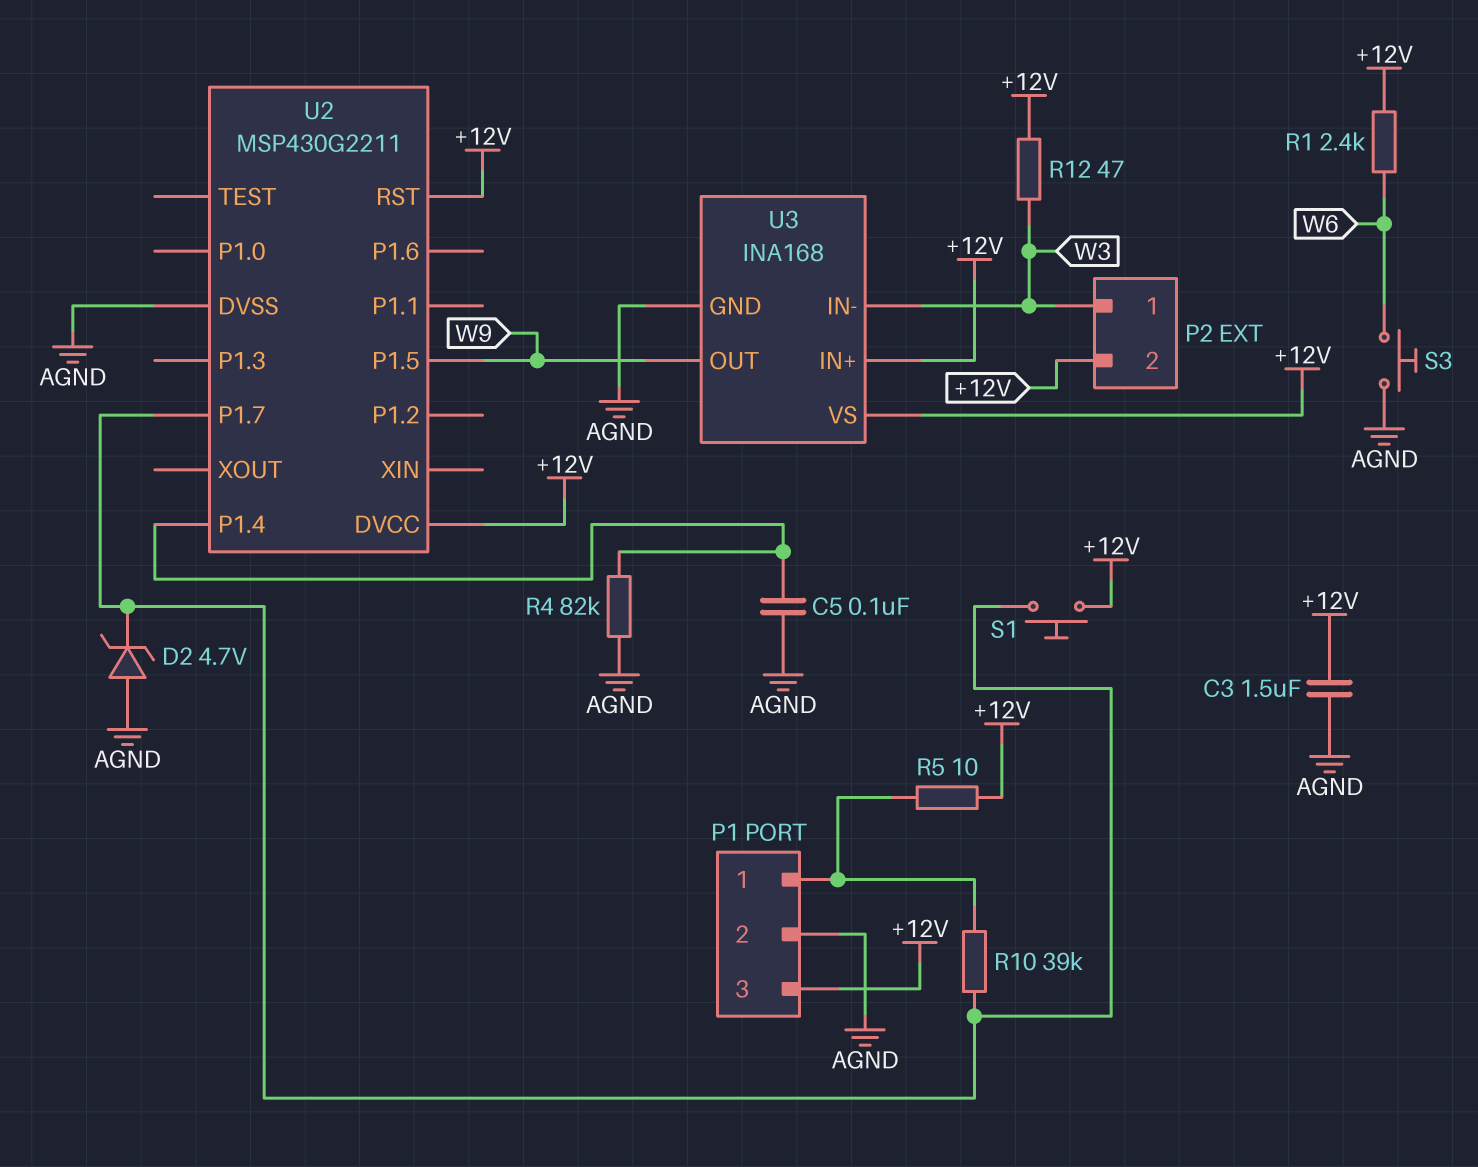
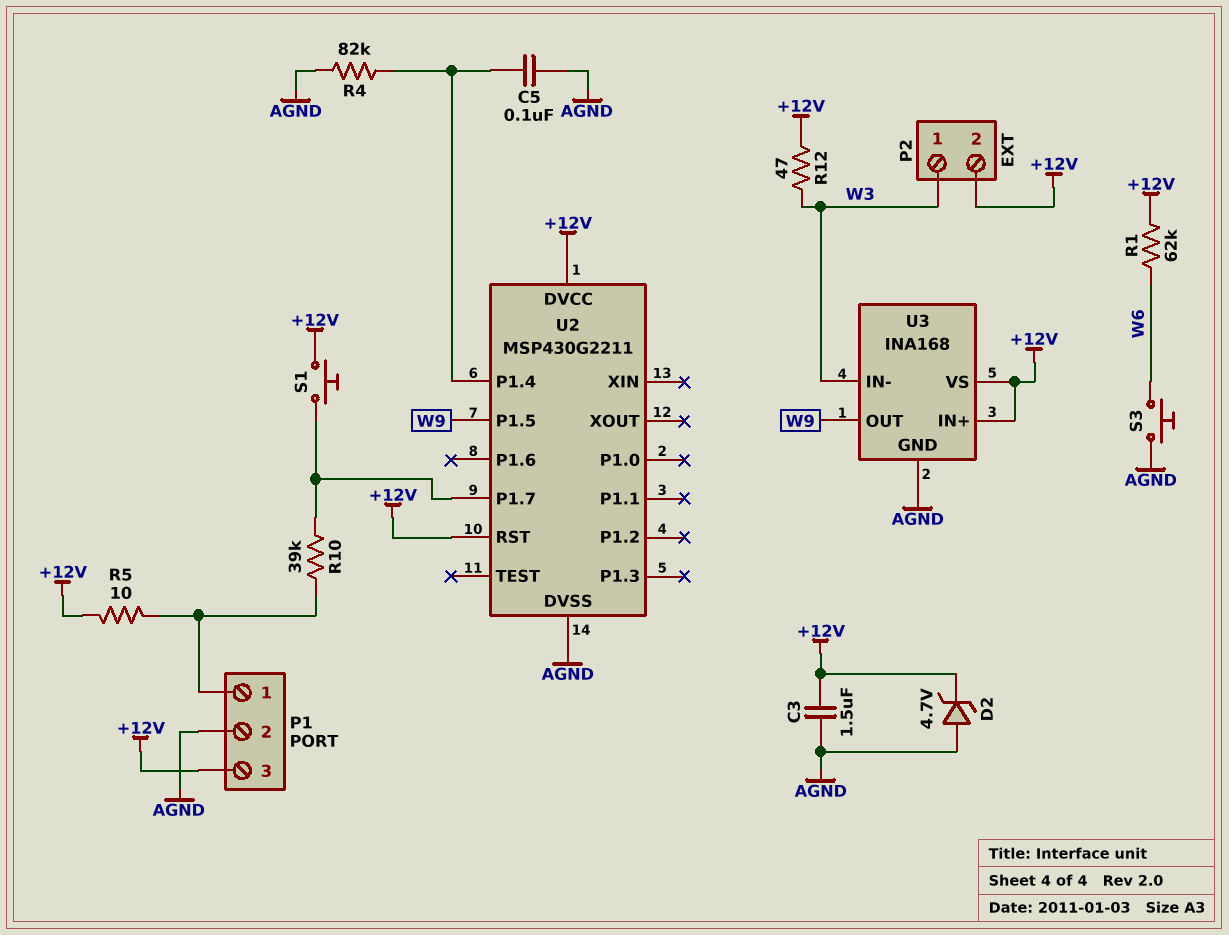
D2: zener 4.7V (A AGND, K U2/P1.7) -> zener 4.7V (A AGND, K +12V)
R1: 2.4k (+12V, W6) -> 62k (+12V, W6)

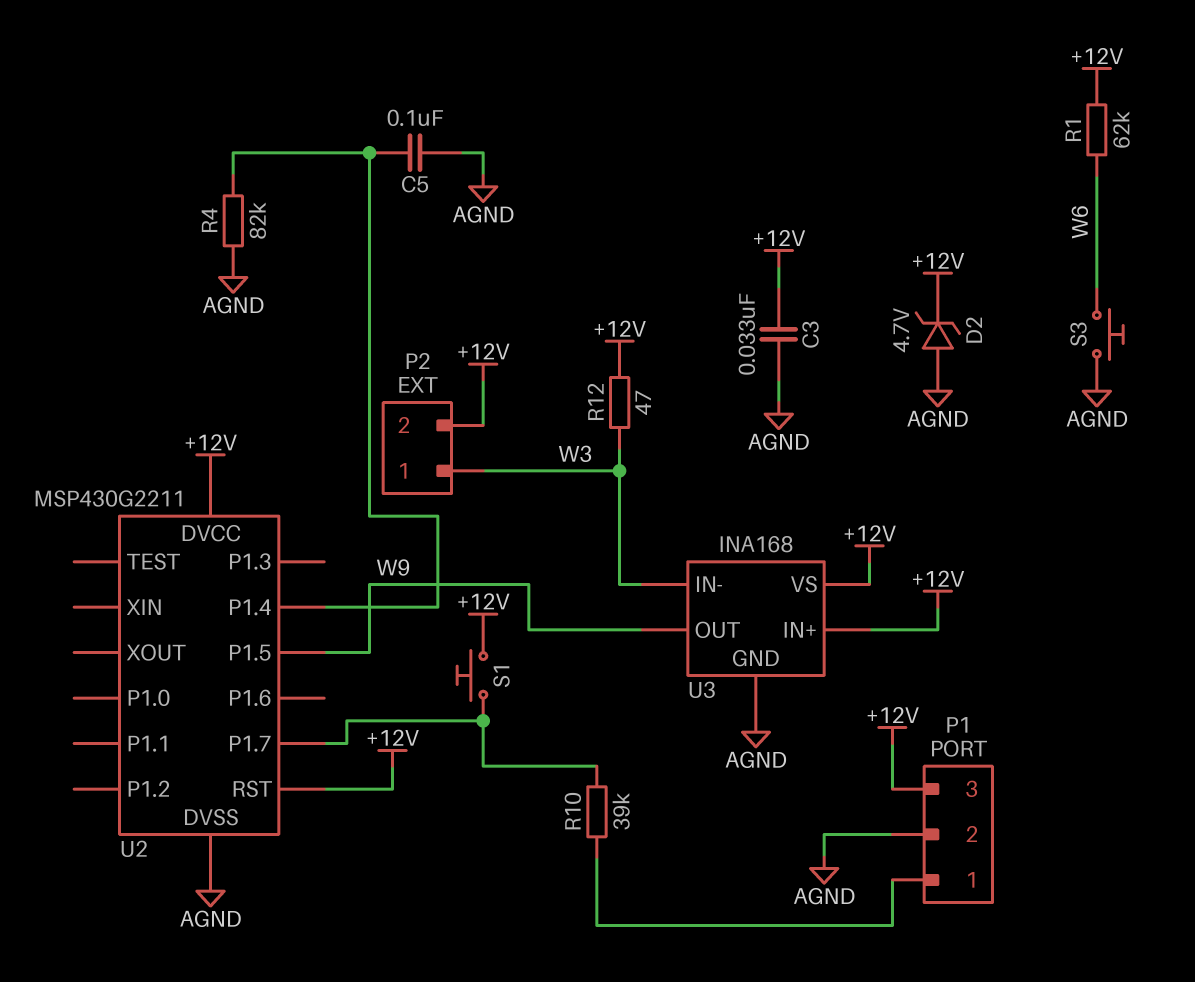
C3: 1.5uF (+12V, AGND) -> 33nF (+12V, AGND)
R5: 10 (+12V, P1/1) -> none

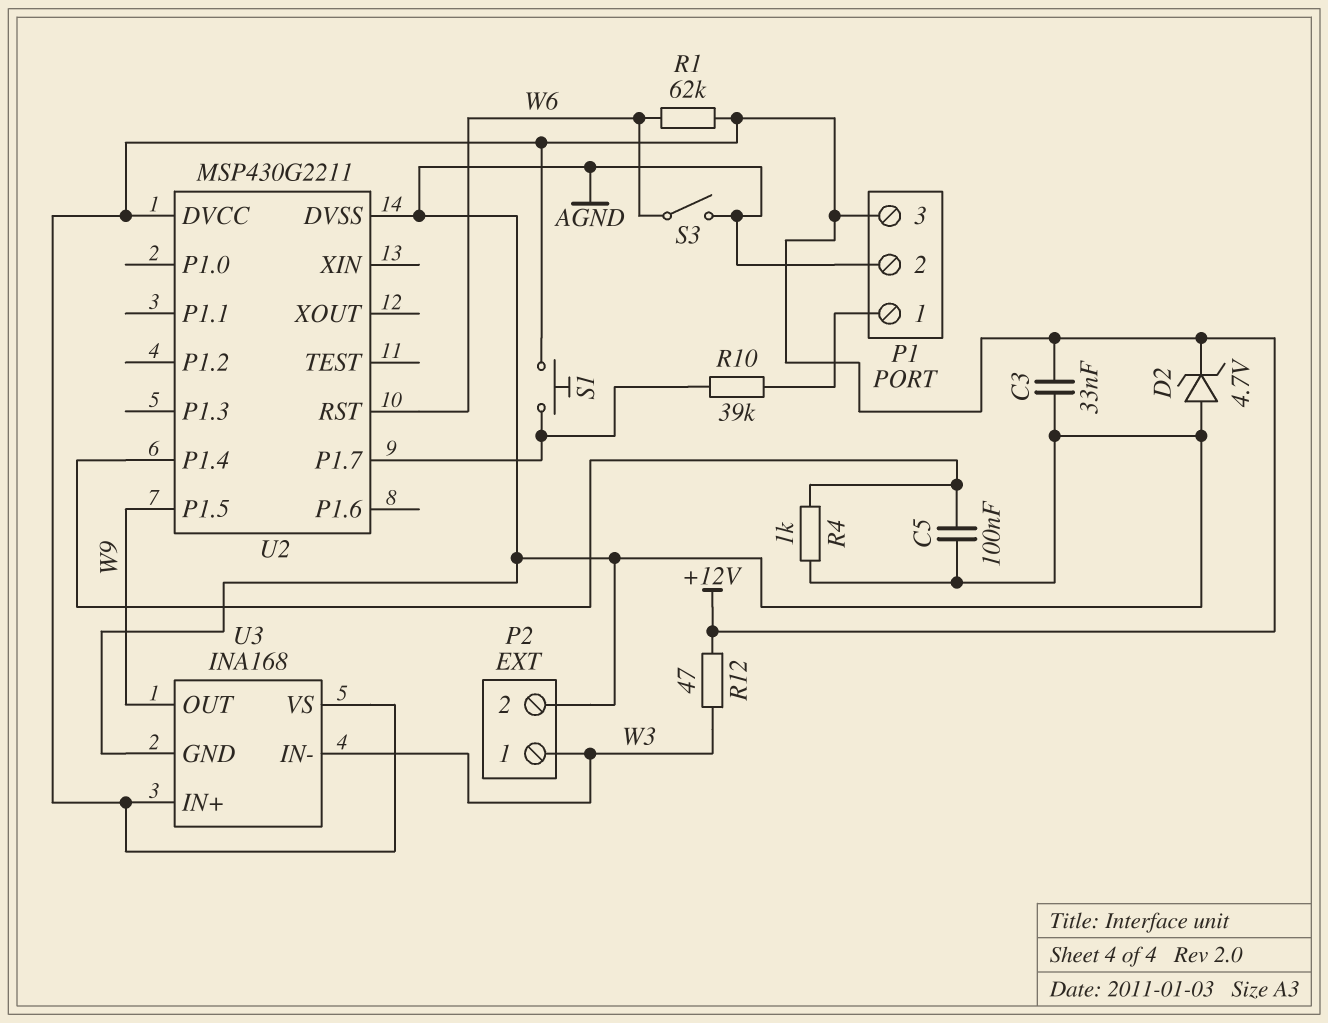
P2 pin 2: +12V -> AGND
R4: 82k (AGND, U2/P1.4) -> 1k (AGND, U2/P1.4)
S3: button (AGND, W6) -> switch (AGND, W6)
U2 pin RST: +12V -> W6

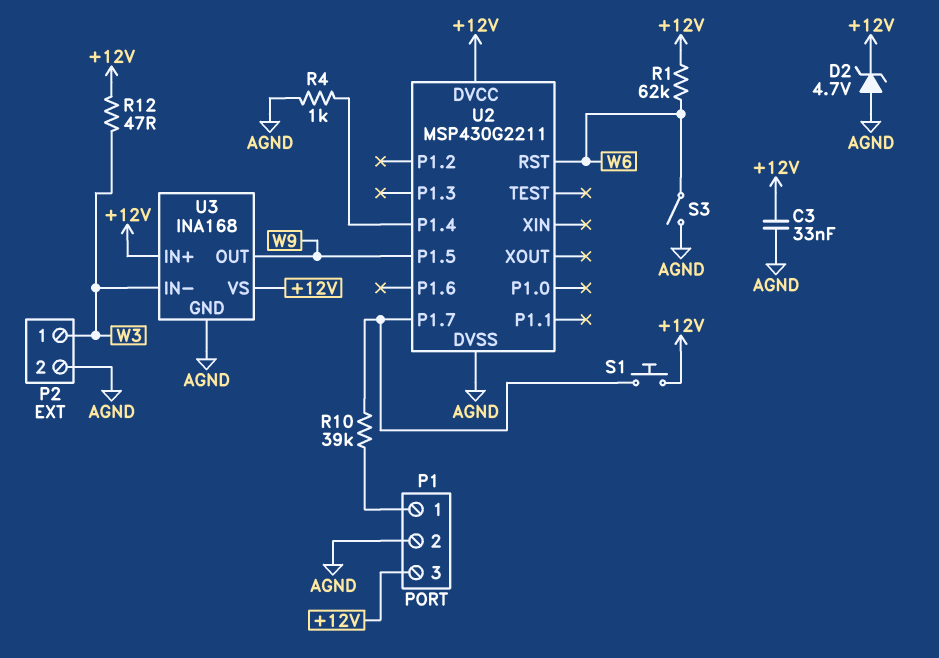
C5: 100nF (AGND, U2/P1.4) -> none

